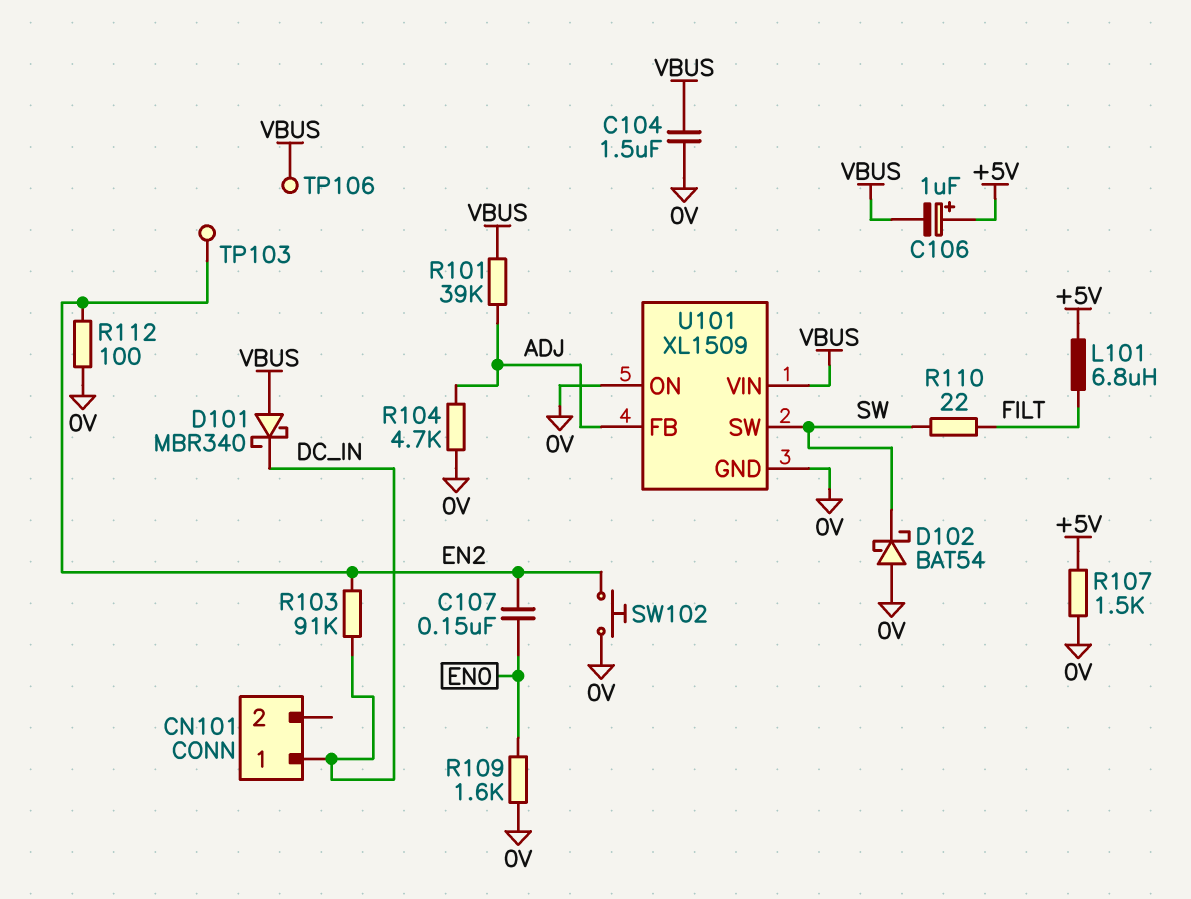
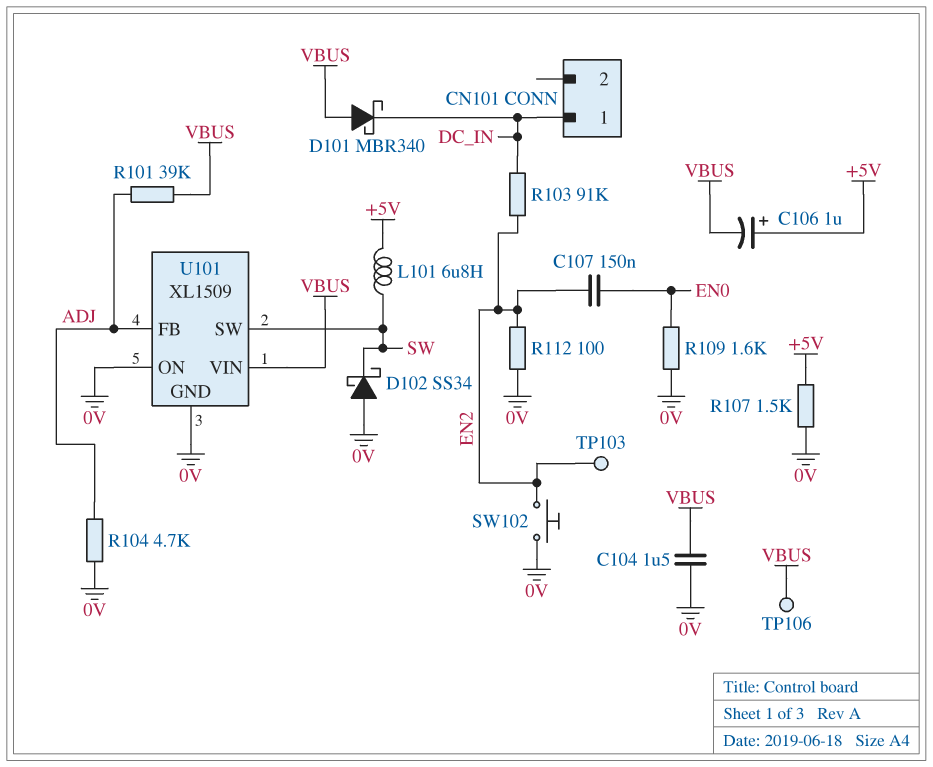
D102: schottky BAT54 (A 0V, K SW) -> schottky SS34 (A 0V, K SW)
L101: 6.8uH (+5V, FILT) -> 6.8uH (+5V, SW)
R110: 22 (FILT, SW) -> none

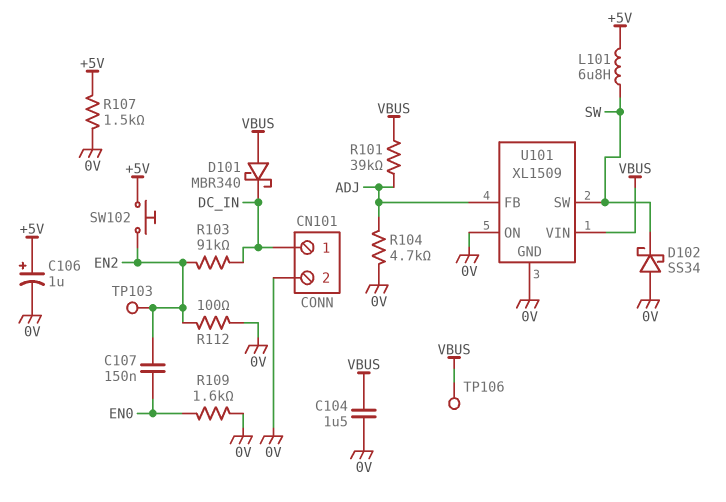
C106: 1uF (plus +5V, minus VBUS) -> 1uF (plus +5V, minus 0V)
CN101 pin 2: none -> 0V
SW102: button (0V, EN2) -> button (+5V, EN2)

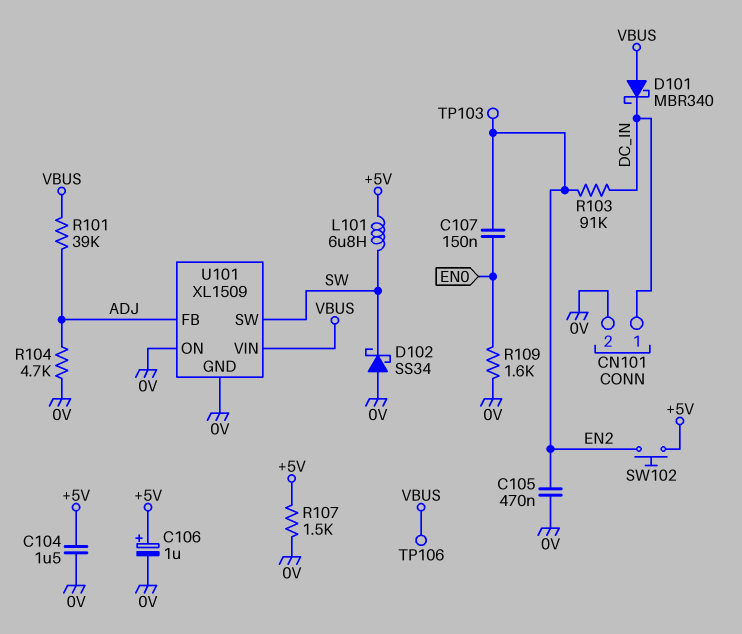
C104: 1.5uF (0V, VBUS) -> 1.5uF (+5V, 0V)
C105: none -> 470nF (0V, EN2)
R112: 100 (0V, EN2) -> none

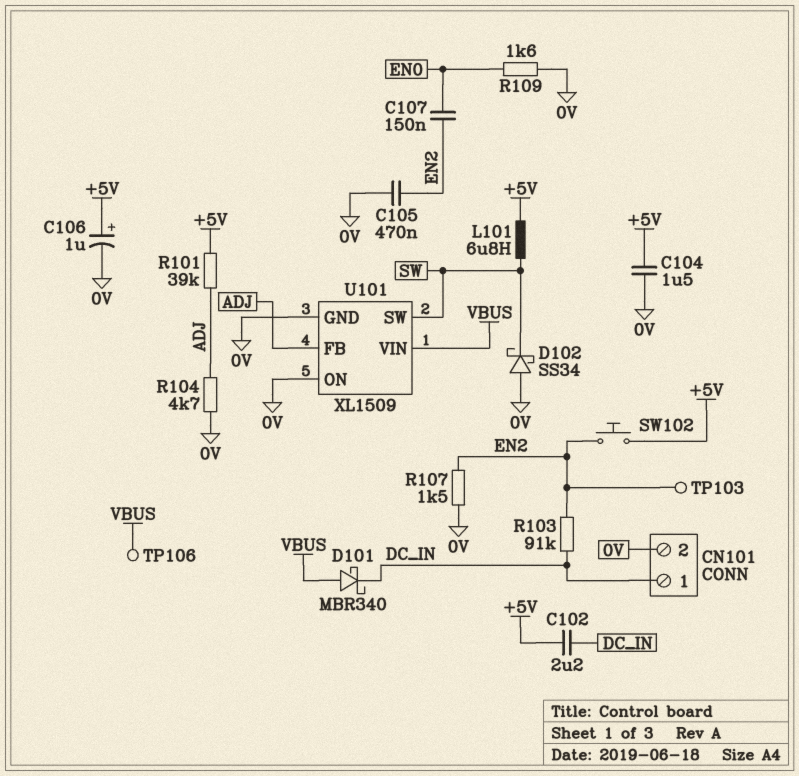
C102: none -> 2.2uF (+5V, DC_IN)
R101: 39k (ADJ, VBUS) -> 39k (+5V, ADJ)
R107: 1.5k (+5V, 0V) -> 1.5k (0V, EN2)

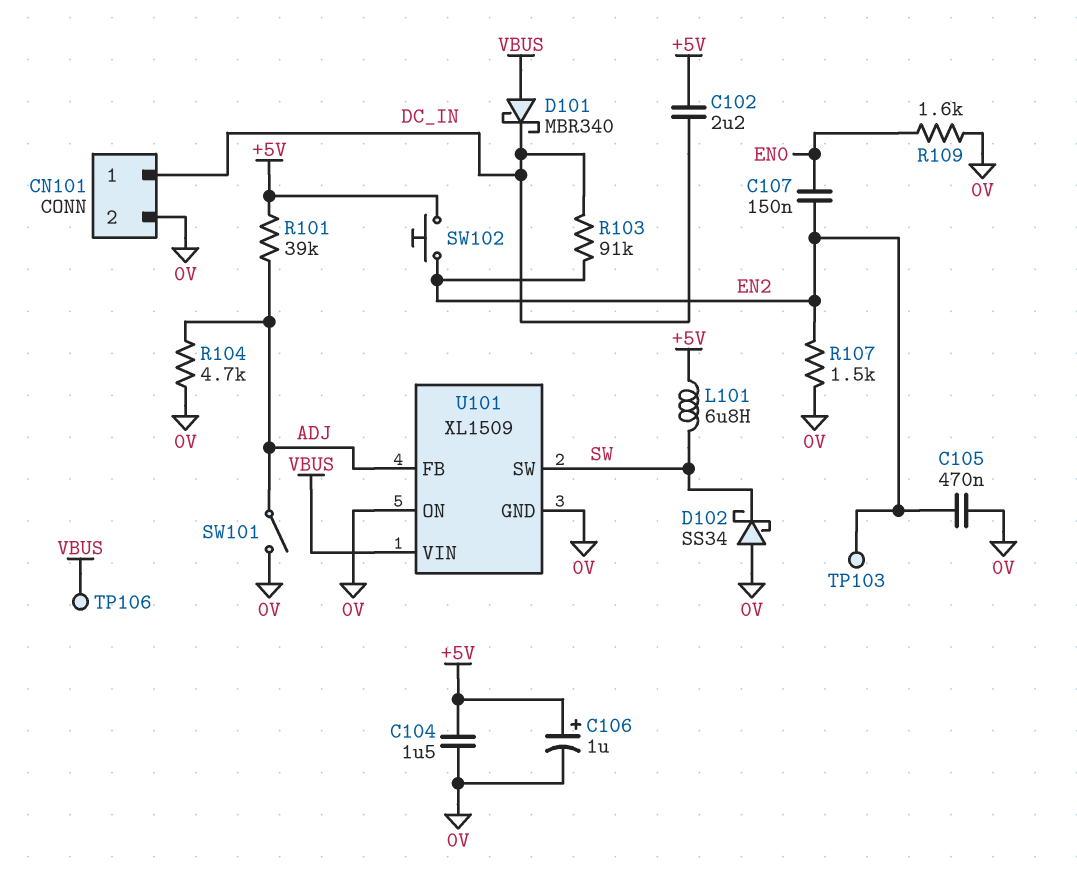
SW101: none -> switch (0V, ADJ)

